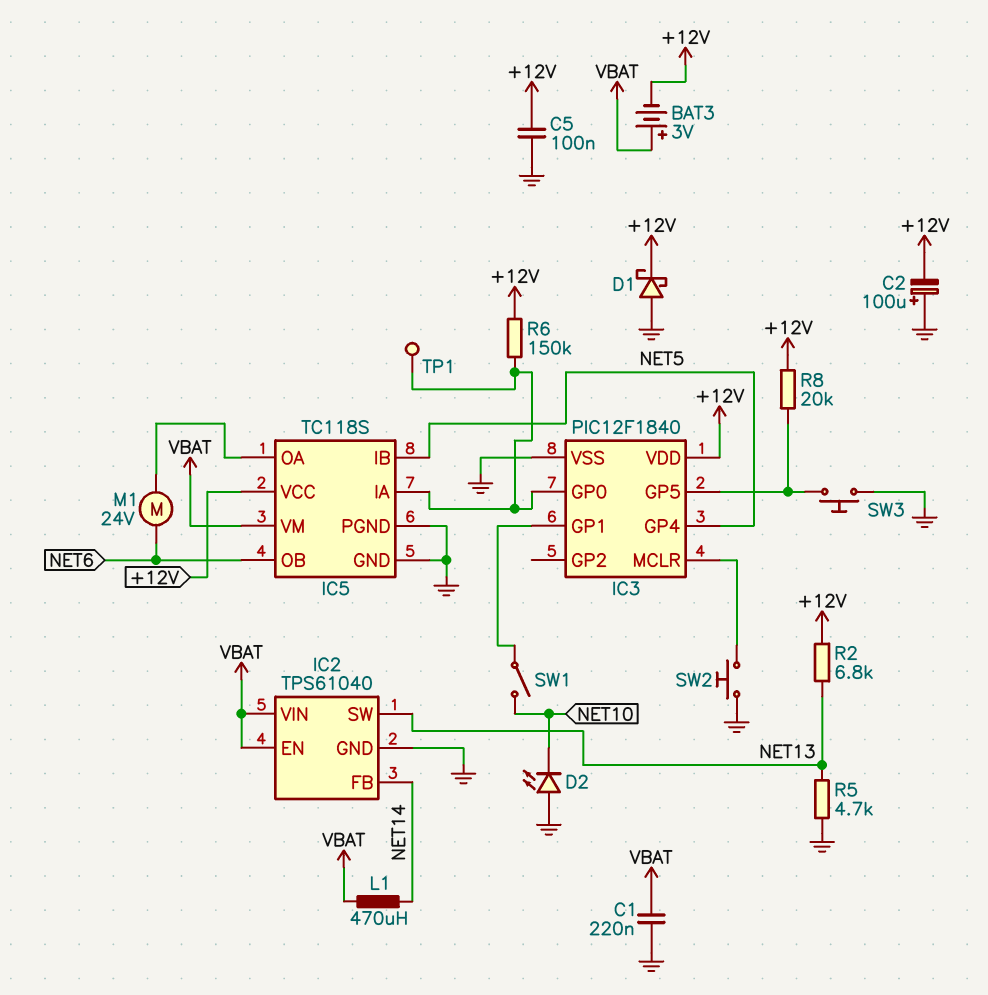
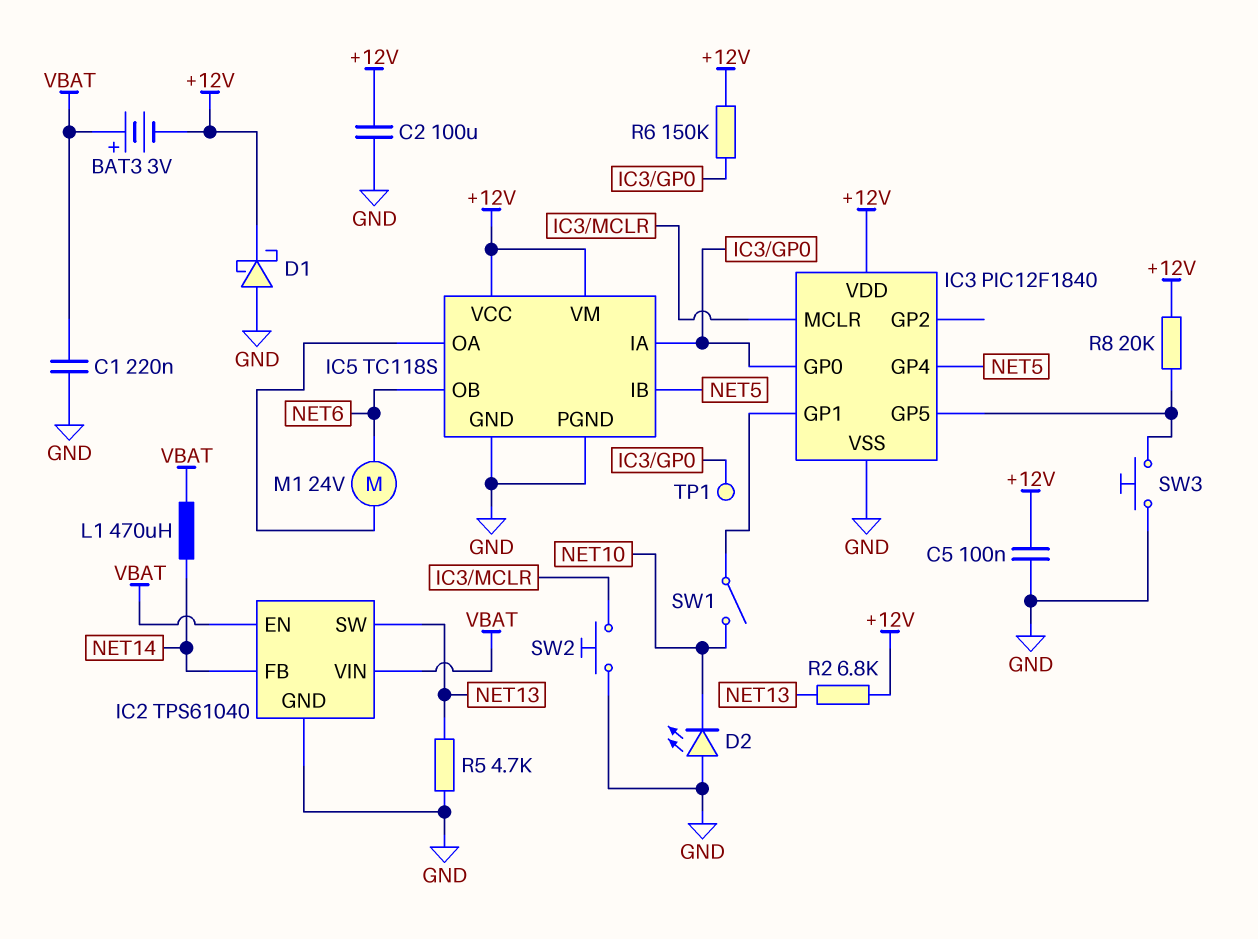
C2: 100uF (plus GND, minus +12V) -> 100uF (+12V, GND)
IC5 pin VM: VBAT -> +12V

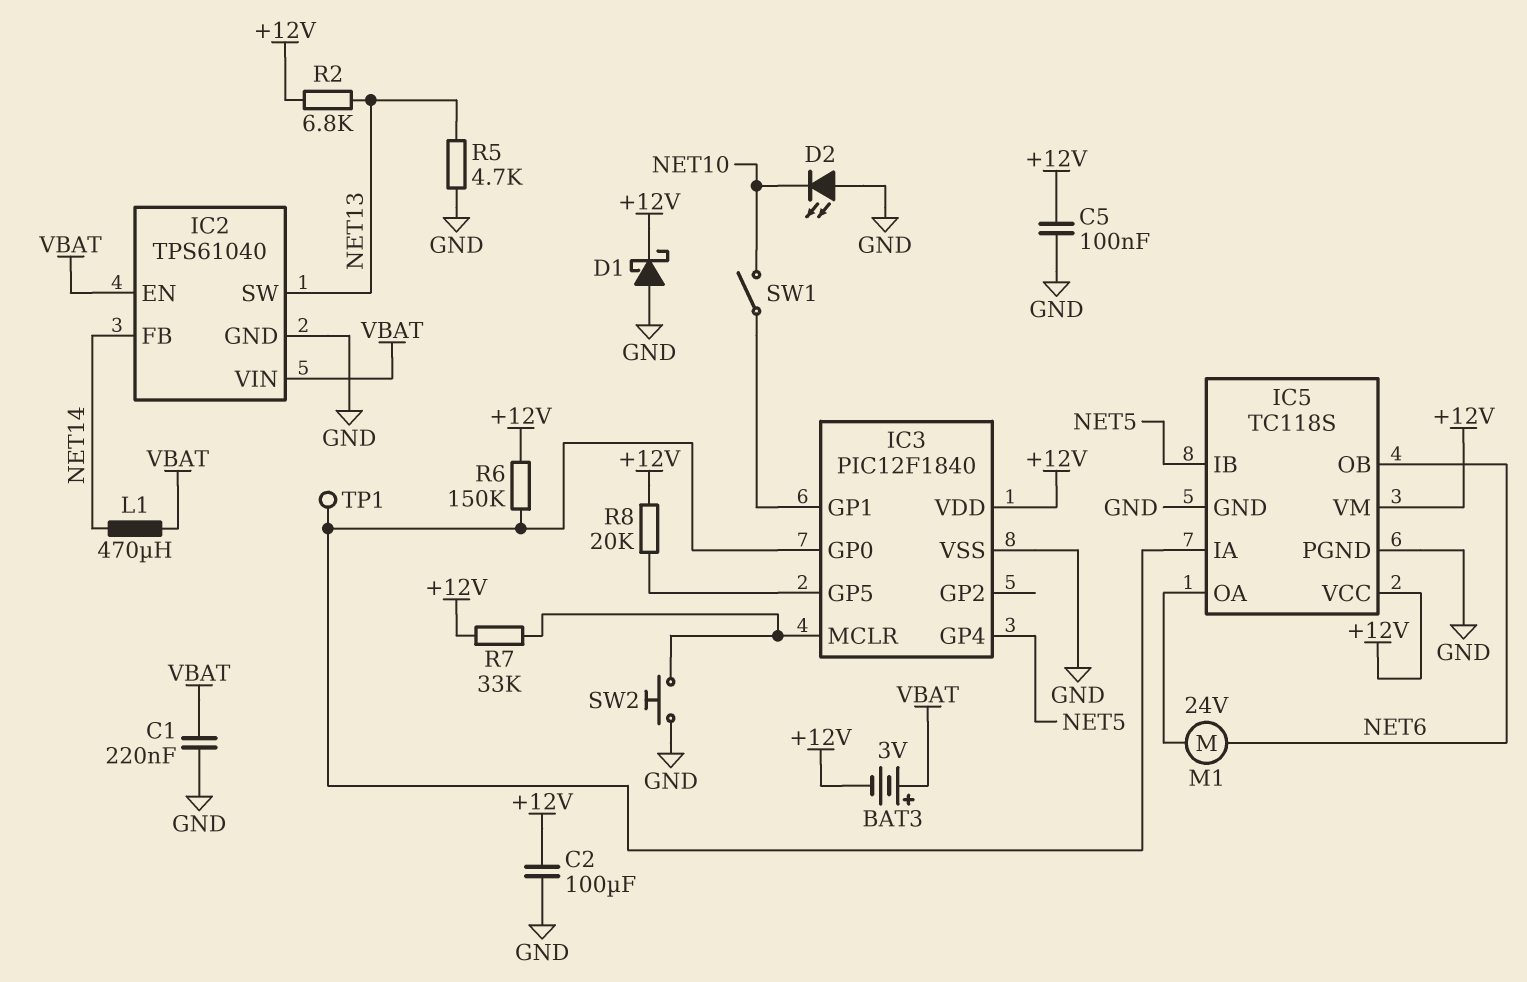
R7: none -> 33k (+12V, IC3/MCLR)
SW3: button (GND, IC3/GP5) -> none

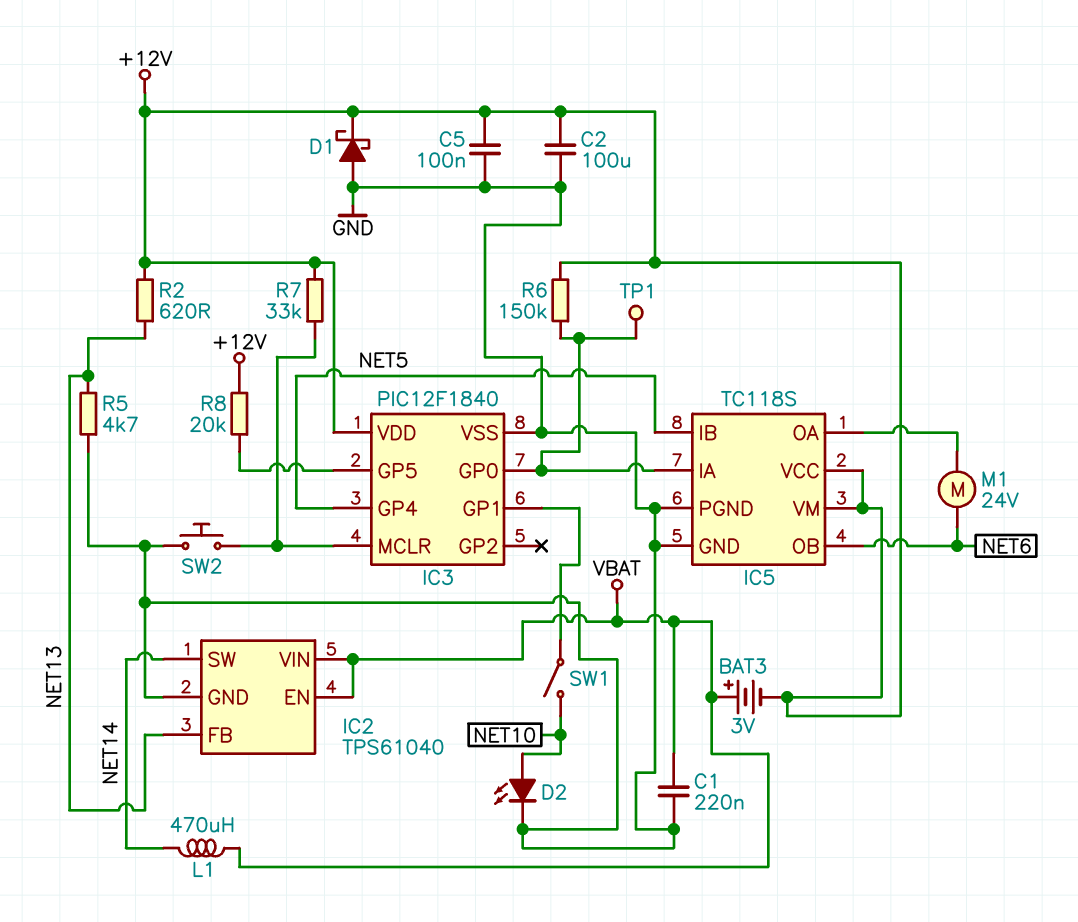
D2: LED (A GND, K NET10) -> LED (A NET10, K GND)
IC2 pin FB: NET14 -> NET13
IC2 pin SW: NET13 -> NET14
R2: 6.8k (+12V, NET13) -> 620 (+12V, NET13)

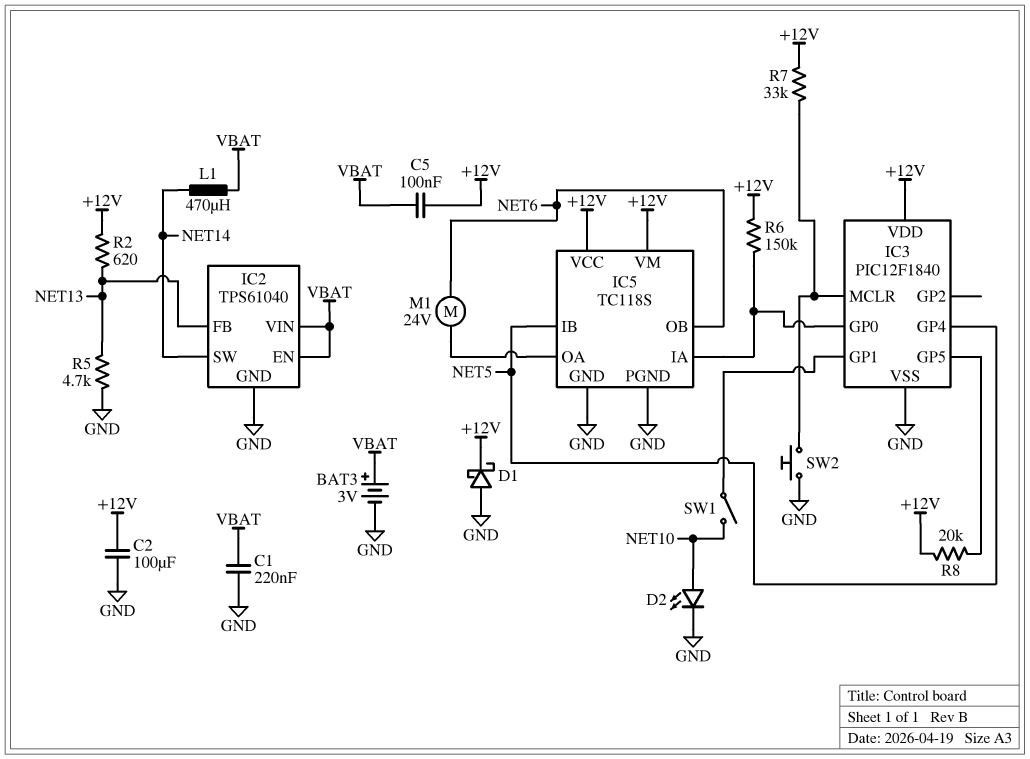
BAT3: 3V (plus VBAT, minus +12V) -> 3V (plus VBAT, minus GND)
C5: 100nF (+12V, GND) -> 100nF (+12V, VBAT)
TP1: test point (IC3/GP0) -> none

